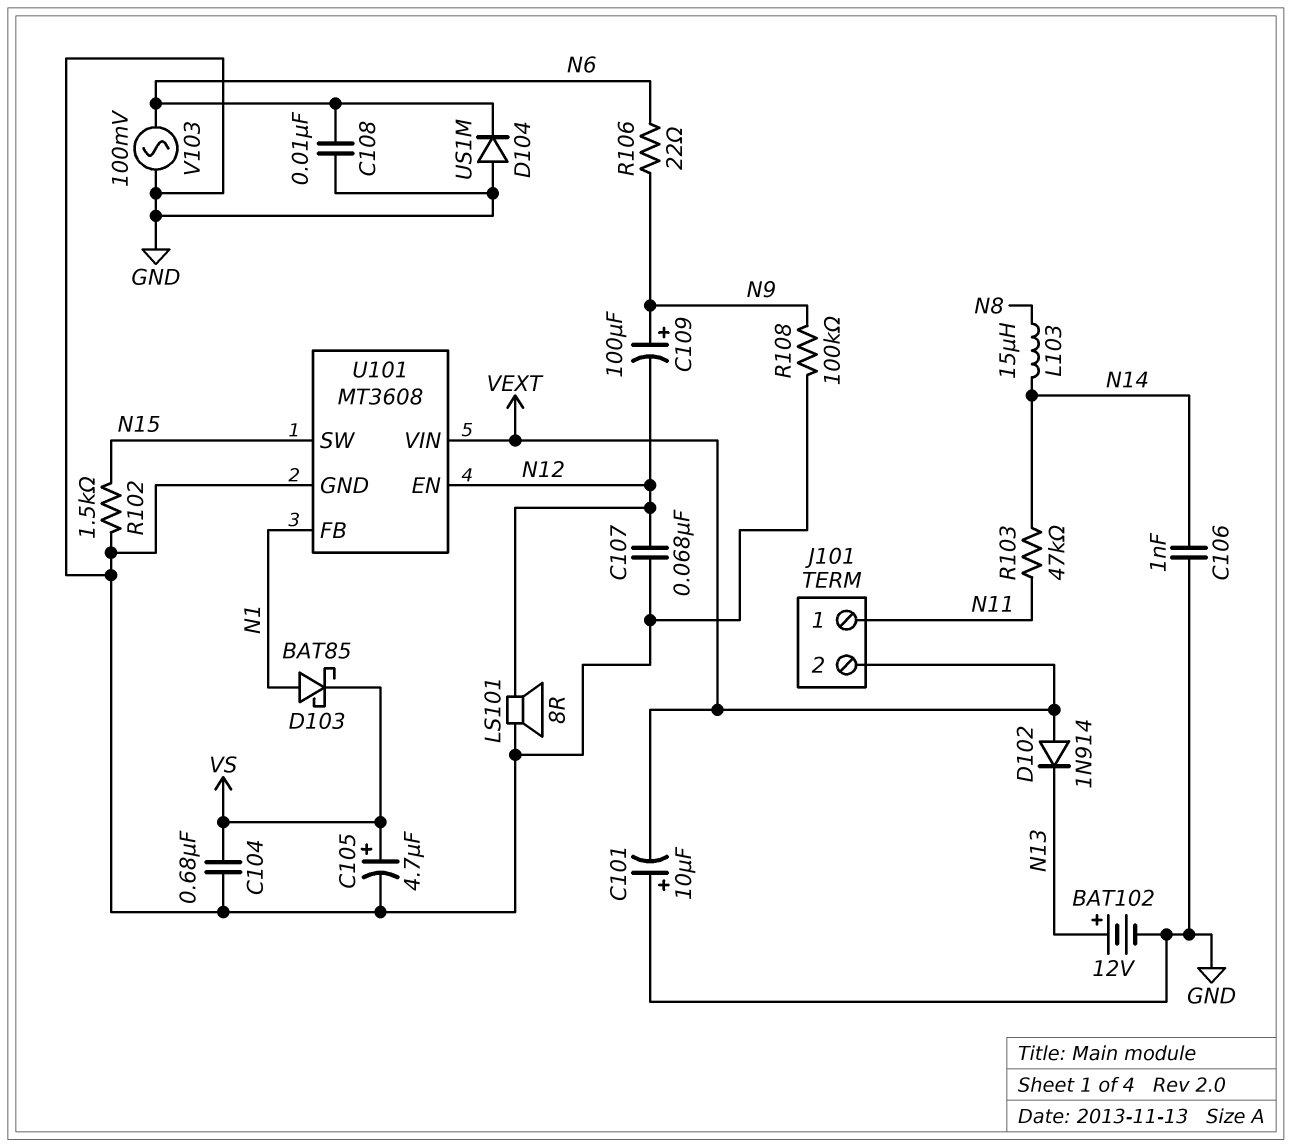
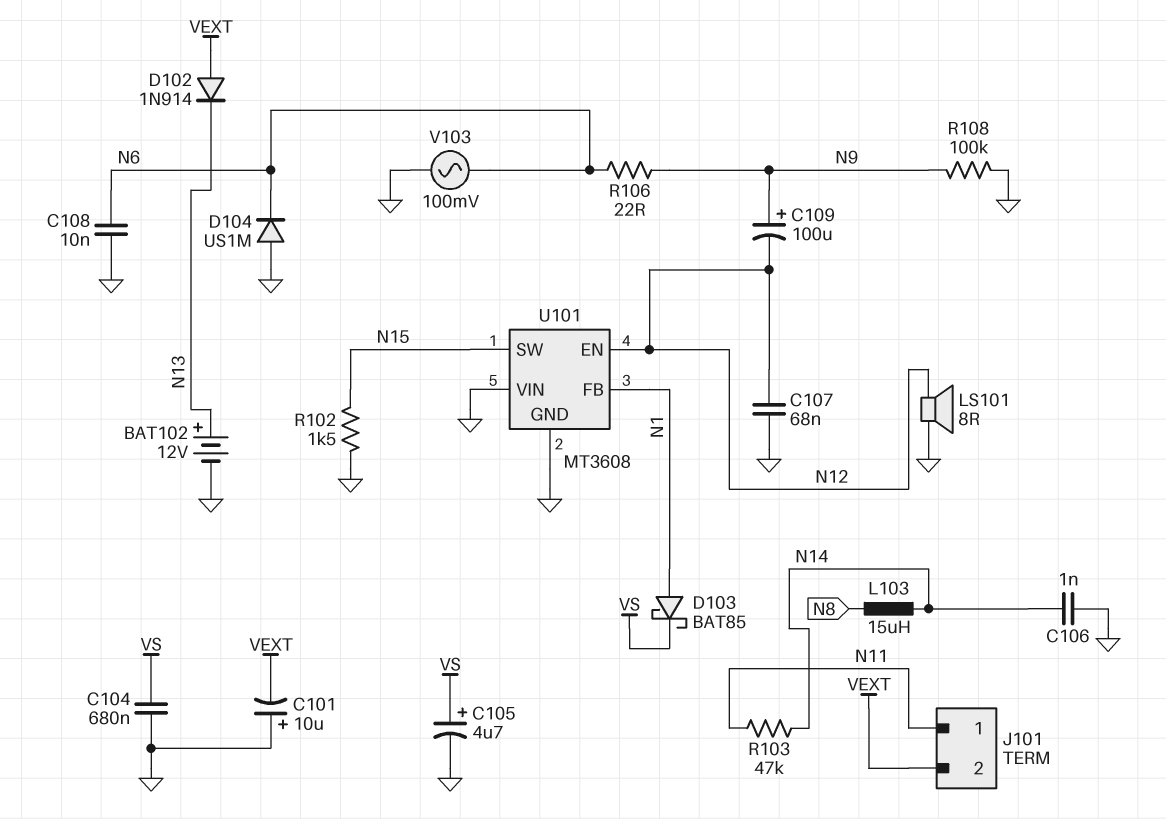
U101 pin VIN: VEXT -> GND

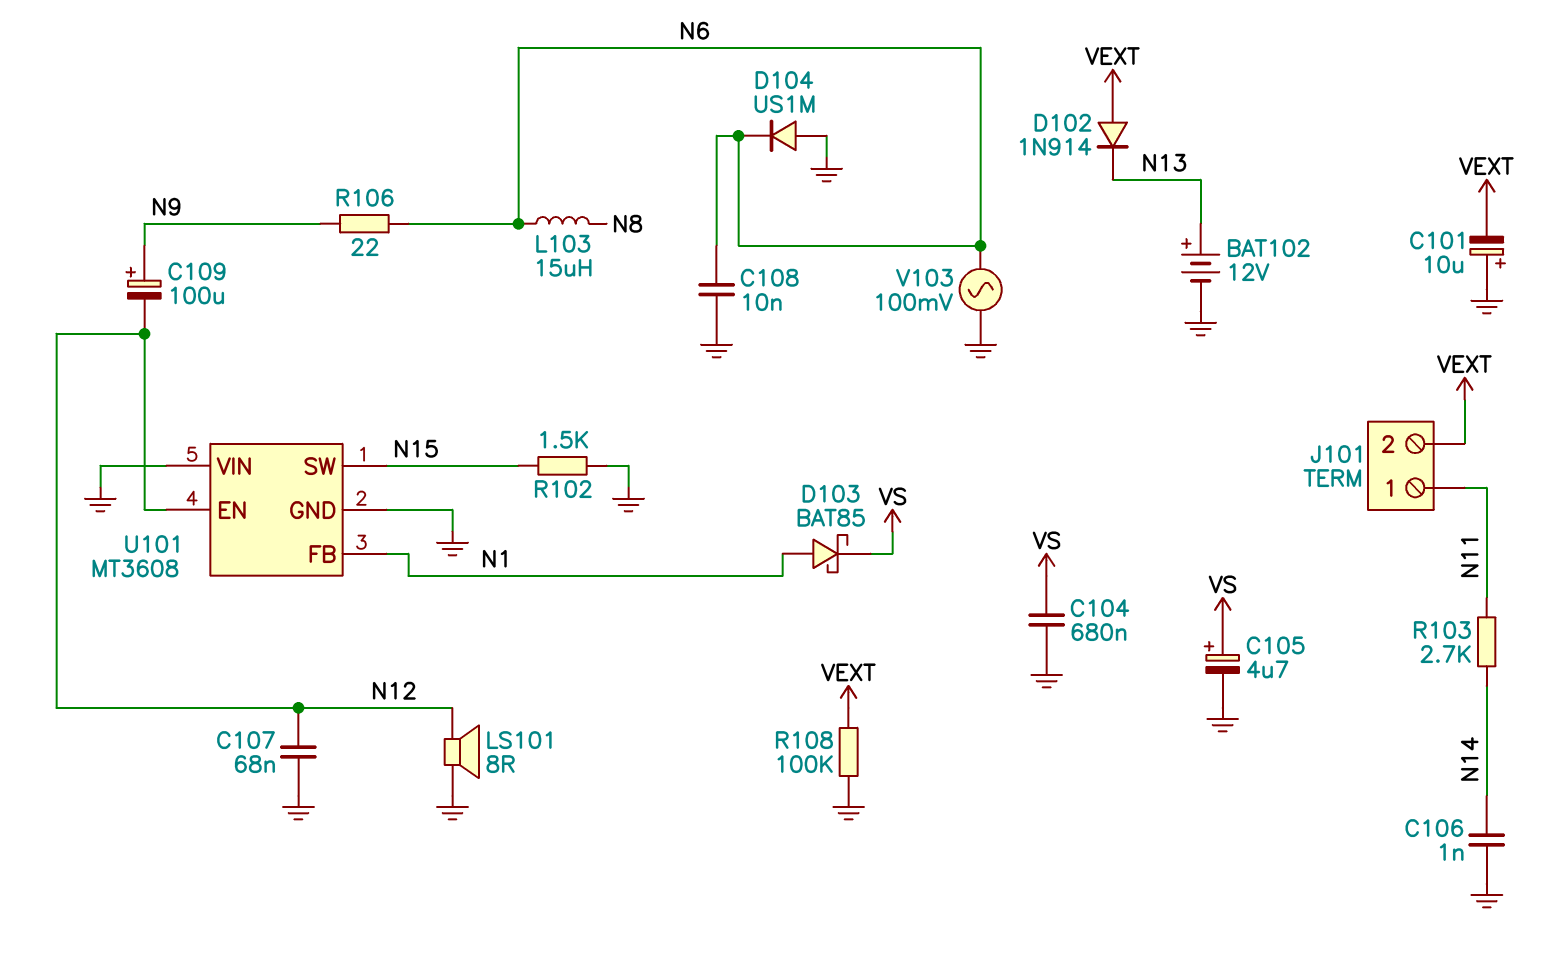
L103: 15uH (N8, N14) -> 15uH (N6, N8)
R103: 47k (N11, N14) -> 2.7k (N11, N14)
R108: 100k (GND, N9) -> 100k (GND, VEXT)

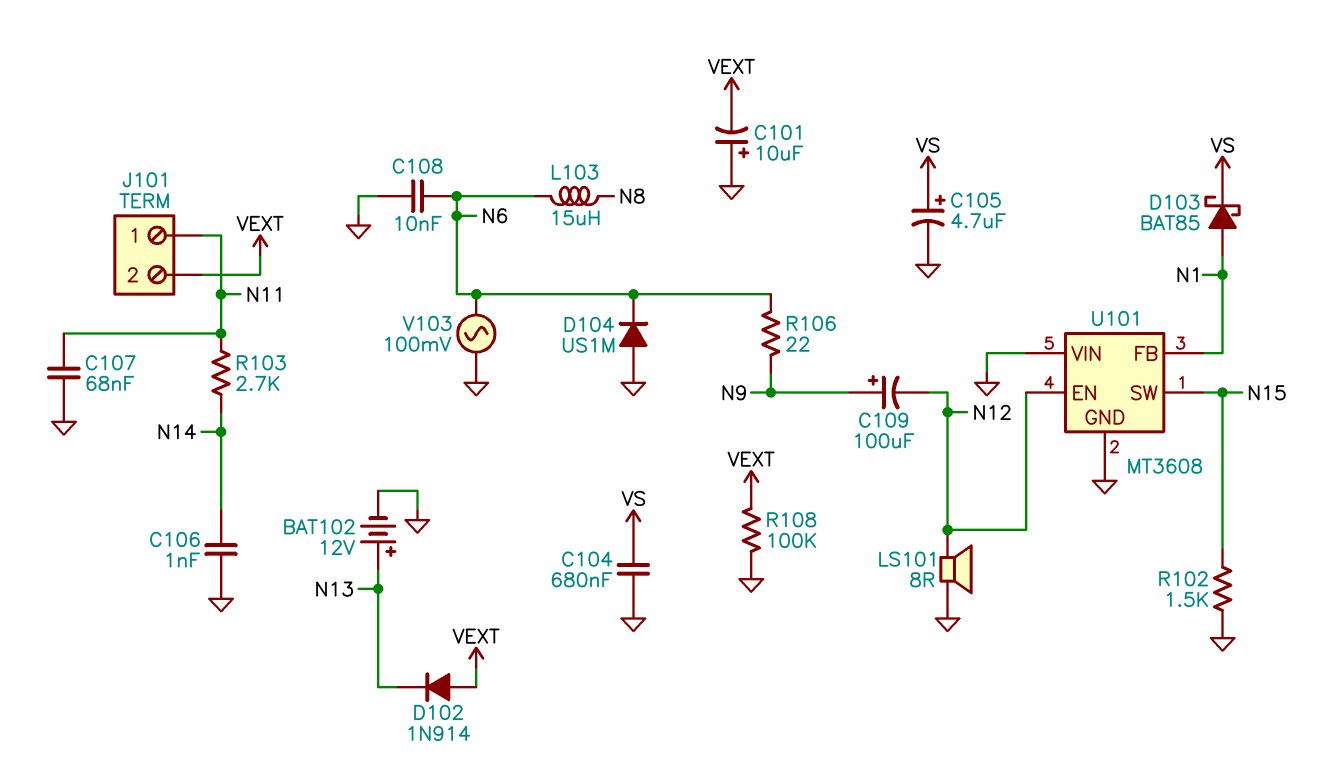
C107: 68nF (GND, N12) -> 68nF (GND, N11)

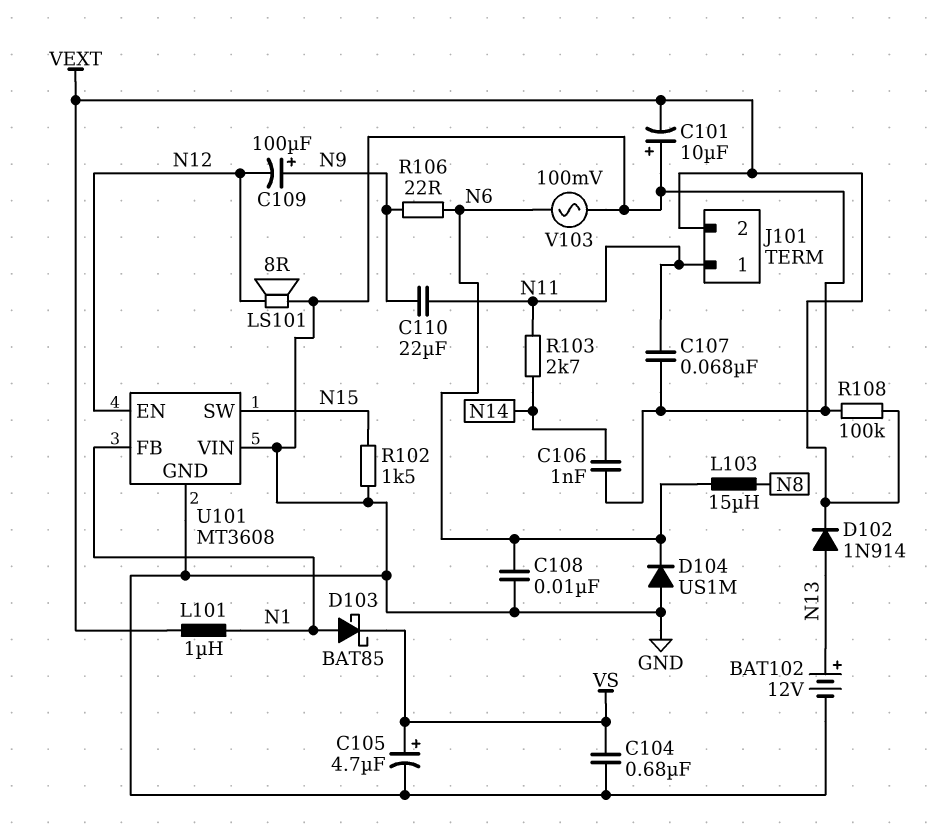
C110: none -> 22uF (N9, N11)
D102: diode 1N914 (A VEXT, K N13) -> diode 1N914 (A N13, K VEXT)
L101: none -> 1uH (N1, VEXT)

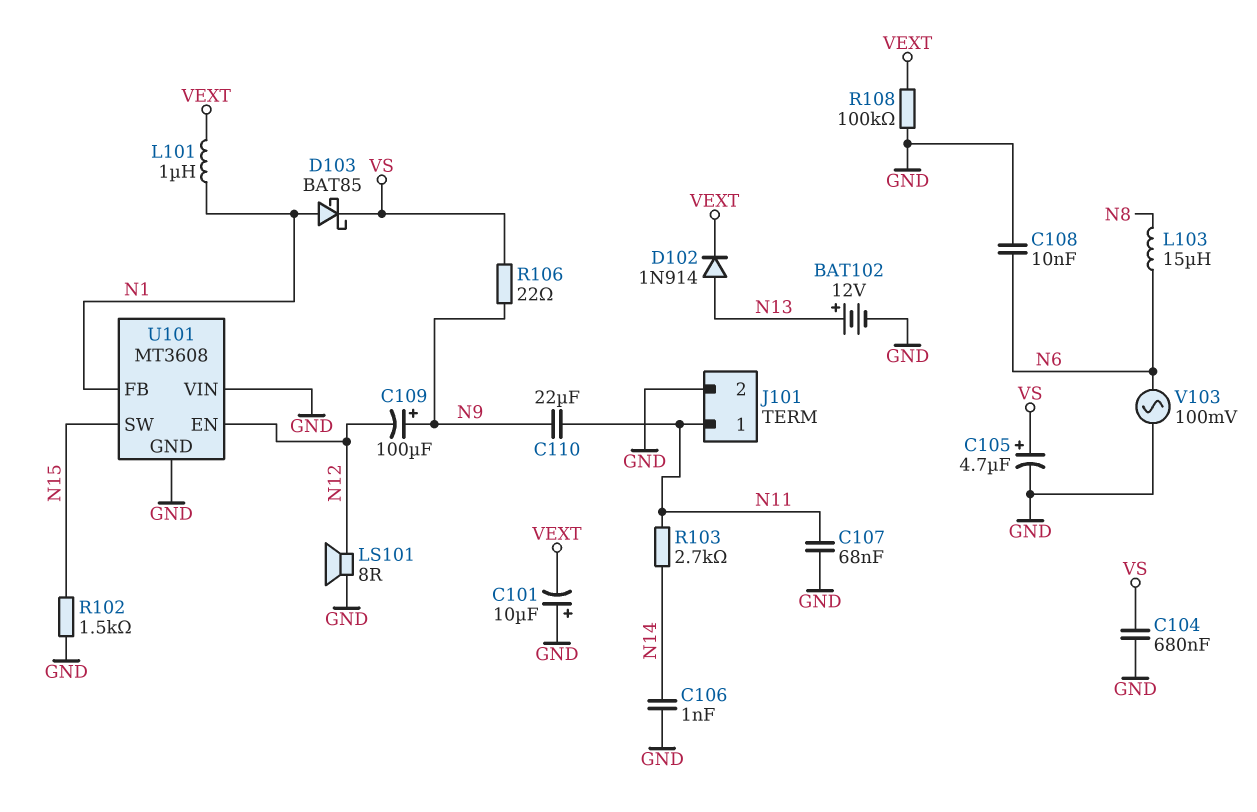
D104: diode US1M (A GND, K N6) -> none
J101 pin 2: VEXT -> GND
R106: 22 (N6, N9) -> 22 (N9, VS)

